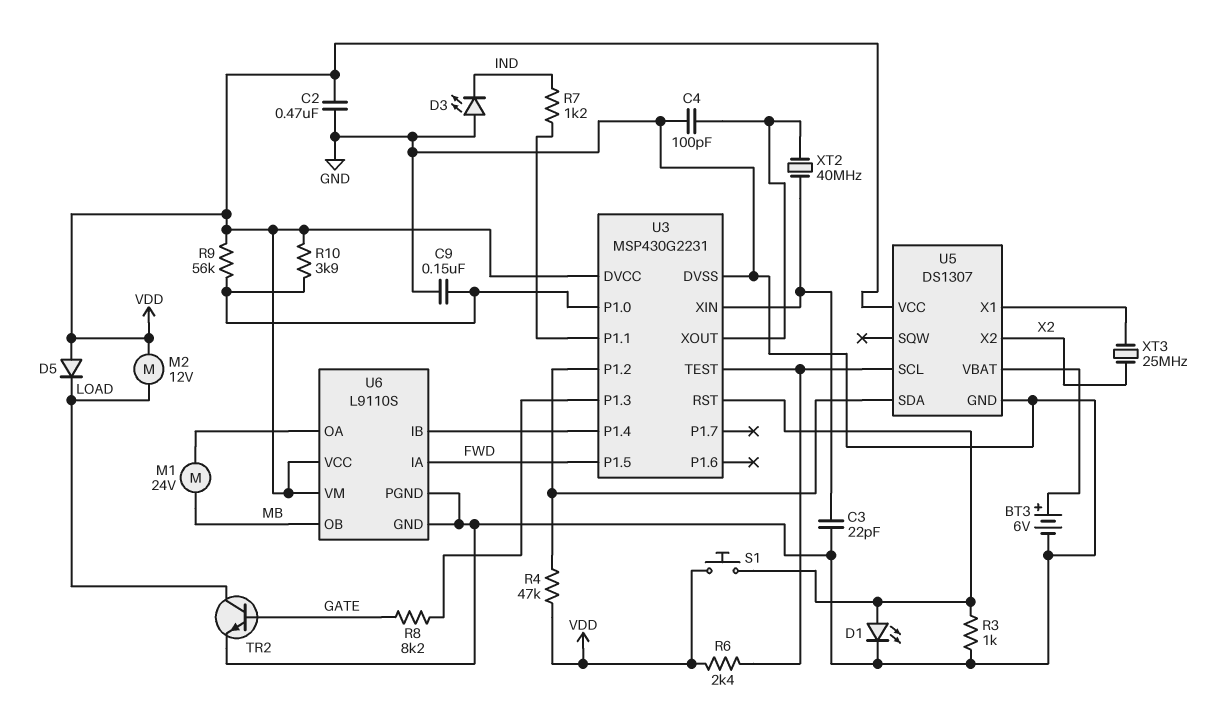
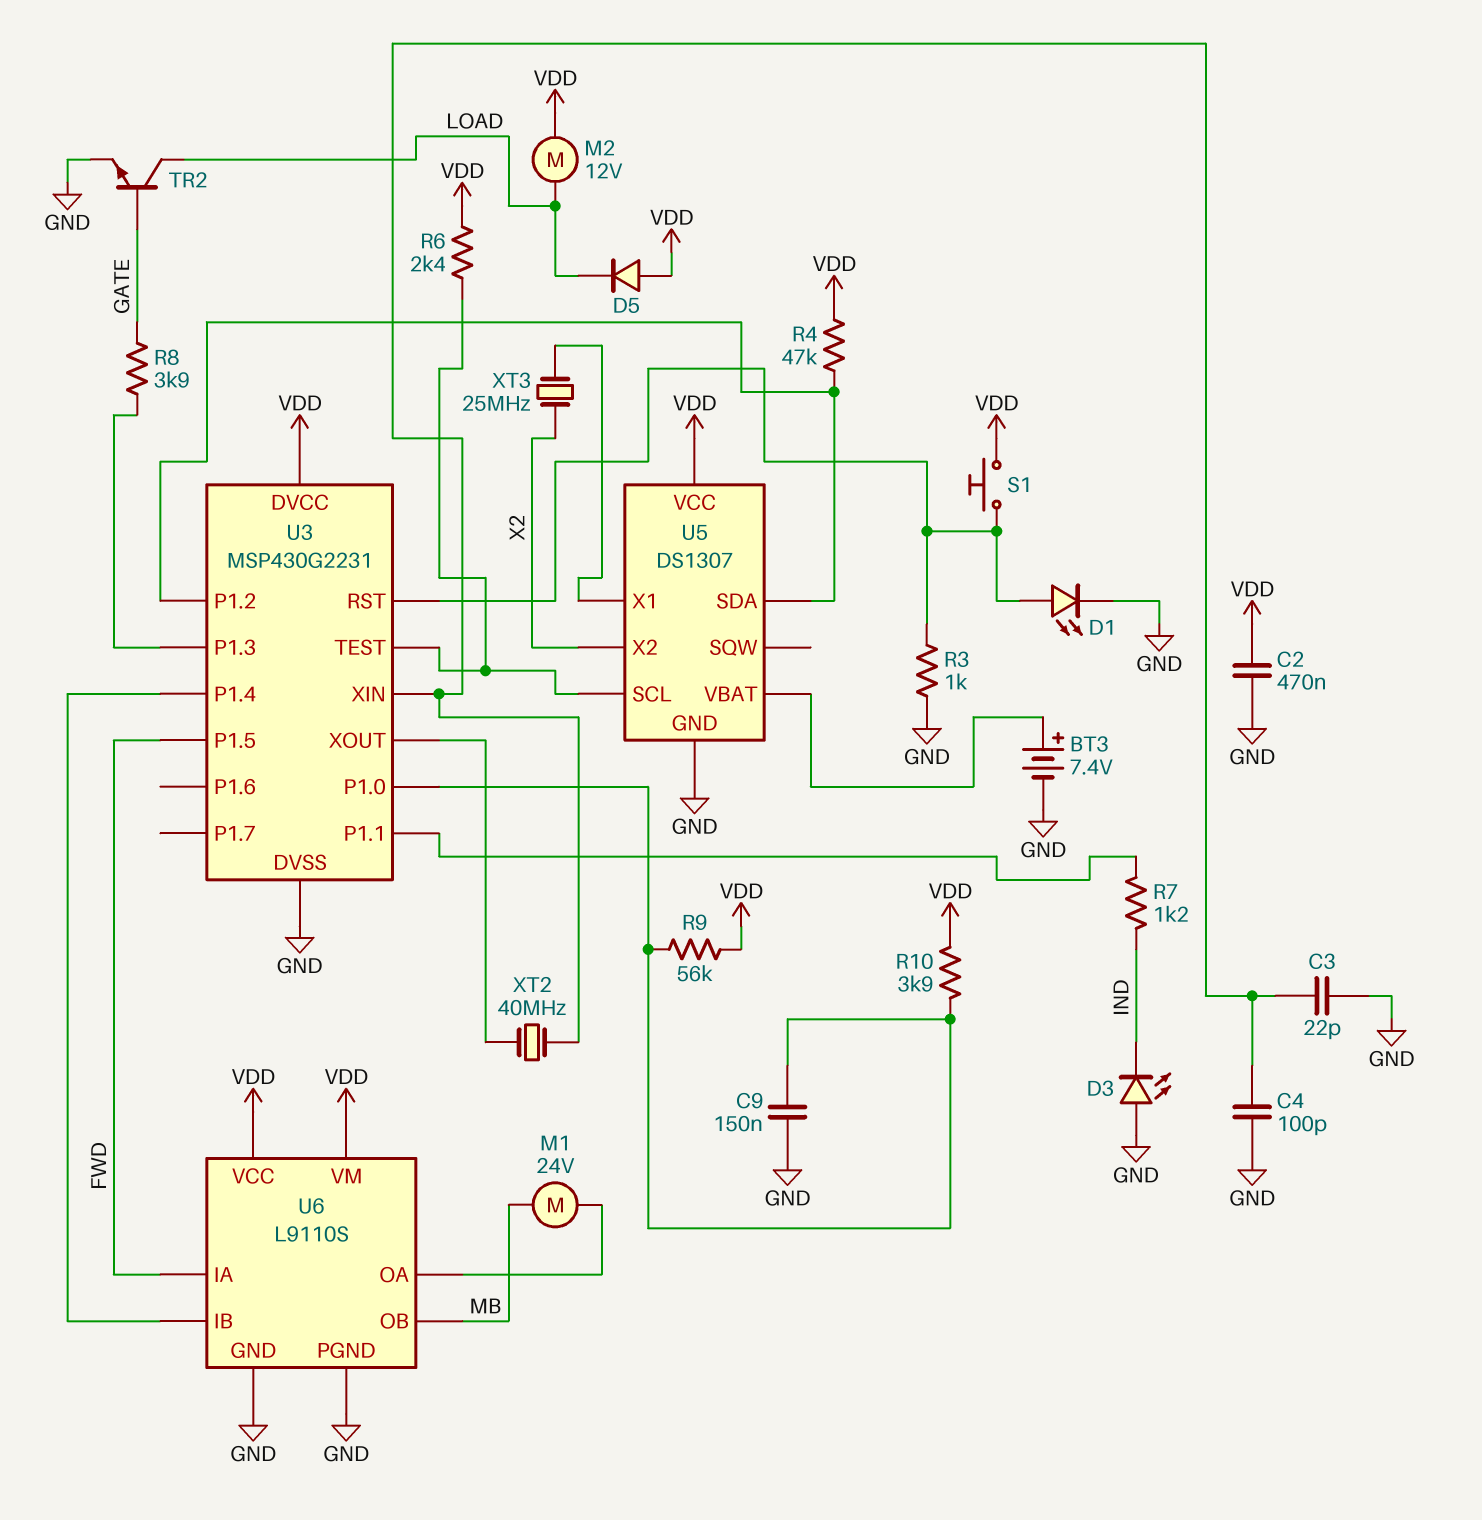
BT3: 6V (plus U5/VBAT, minus GND) -> 7.4V (plus U5/VBAT, minus GND)
C4: 100pF (GND, U3/XOUT) -> 100pF (GND, U3/XIN)
R8: 8.2k (GATE, U3/P1.3) -> 3.9k (GATE, U3/P1.3)

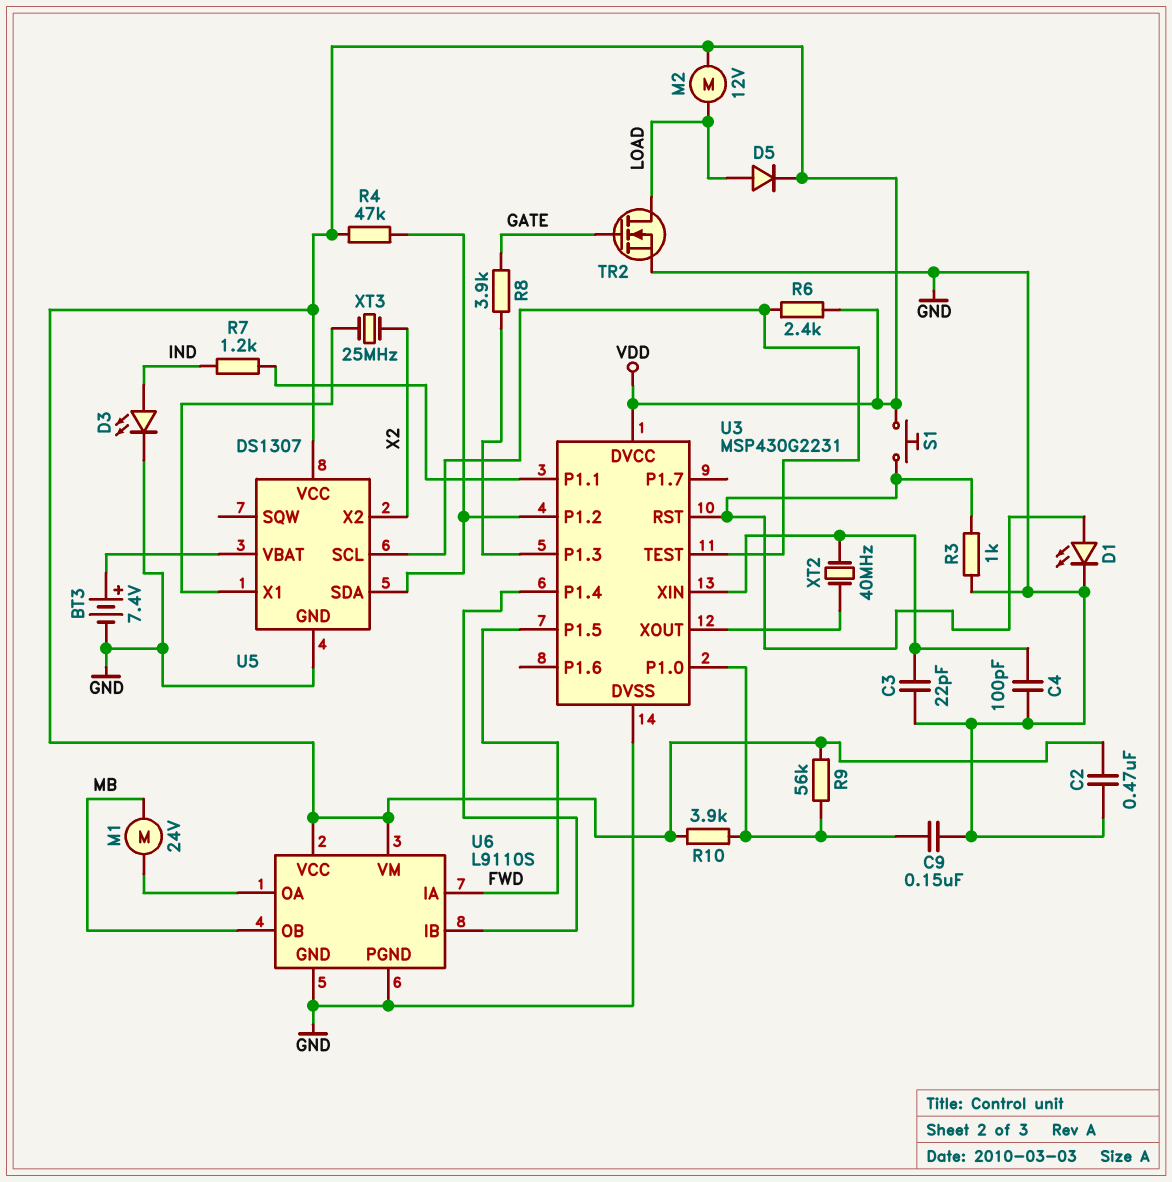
D3: LED (A GND, K IND) -> LED (A IND, K GND)
D5: diode (A VDD, K LOAD) -> diode (A LOAD, K VDD)
TR2: NPN (B GATE, C LOAD, E GND) -> NMOS (G GATE, D LOAD, S GND)

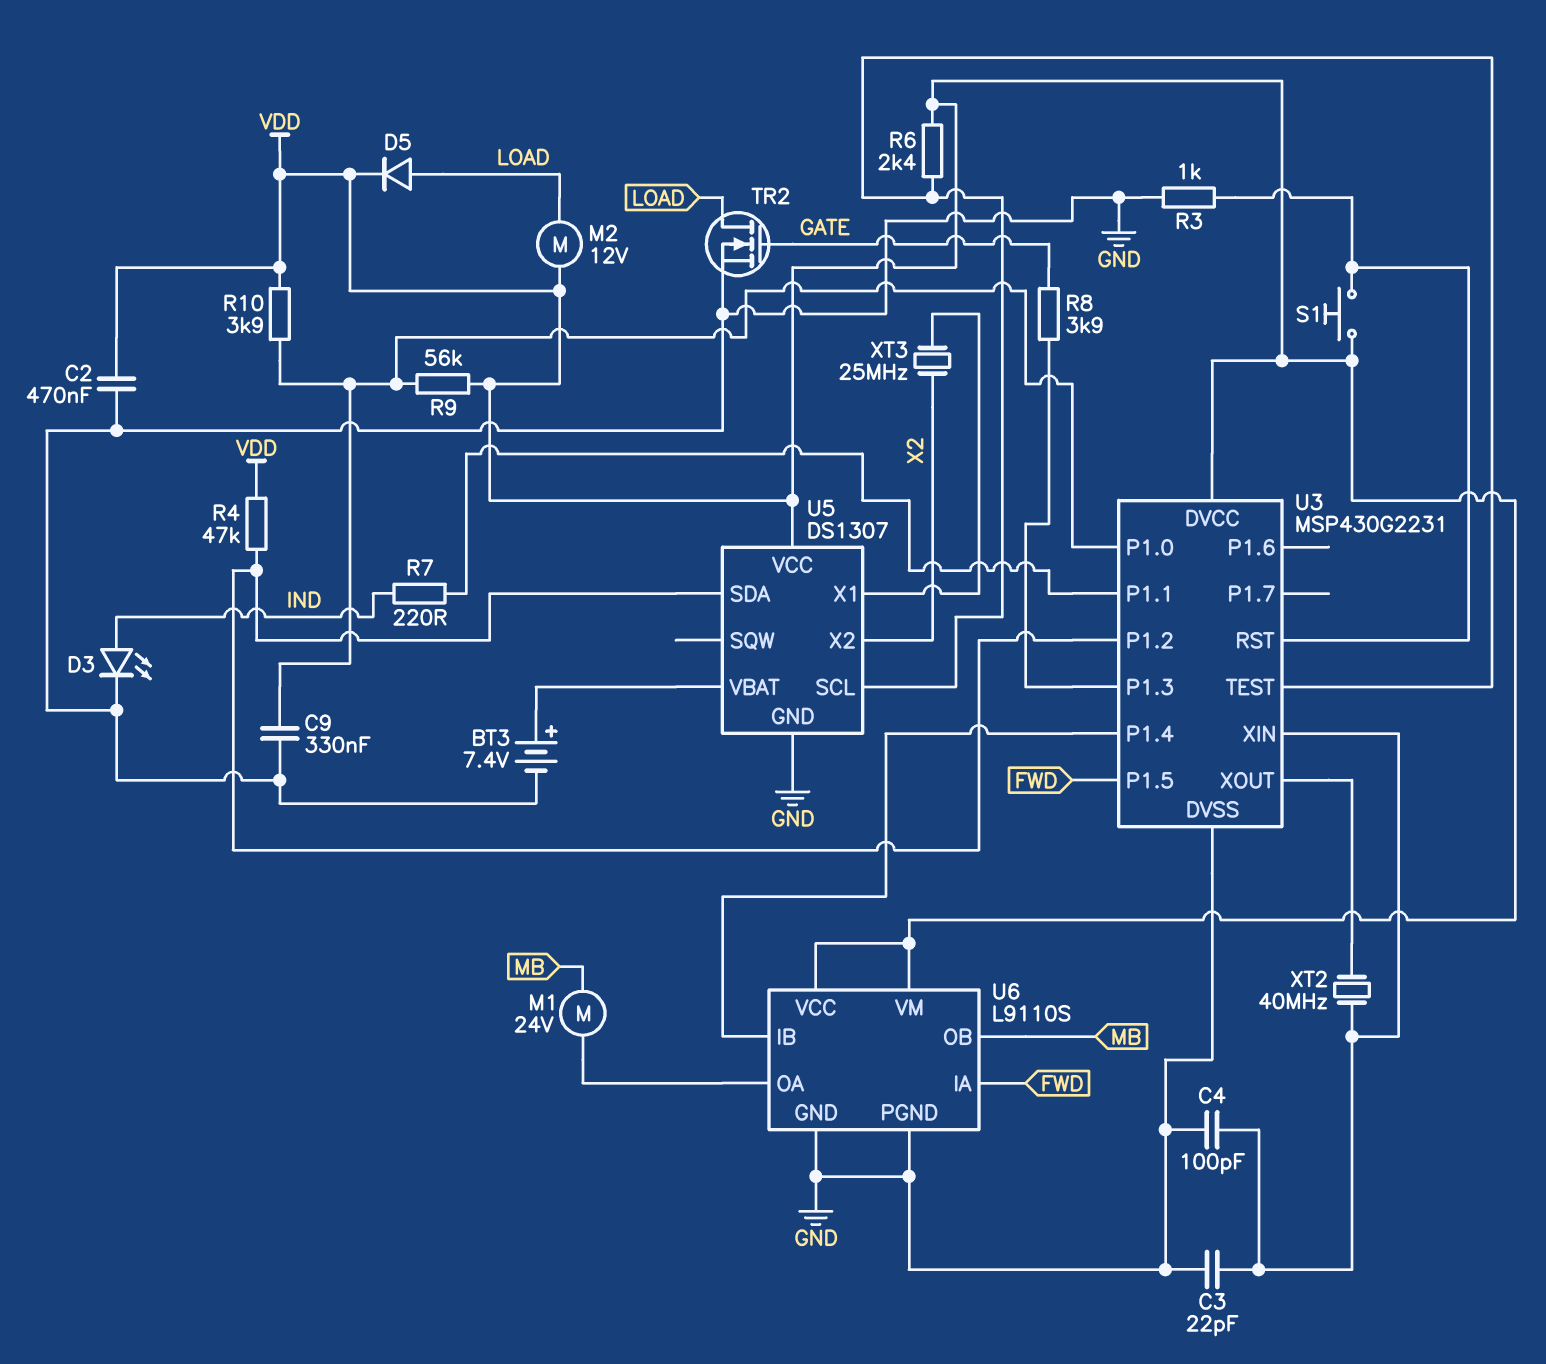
C9: 150nF (GND, U3/P1.0) -> 330nF (GND, U3/P1.0)
D1: LED (A U3/RST, K GND) -> none
R7: 1.2k (IND, U3/P1.1) -> 220 (IND, U3/P1.1)

